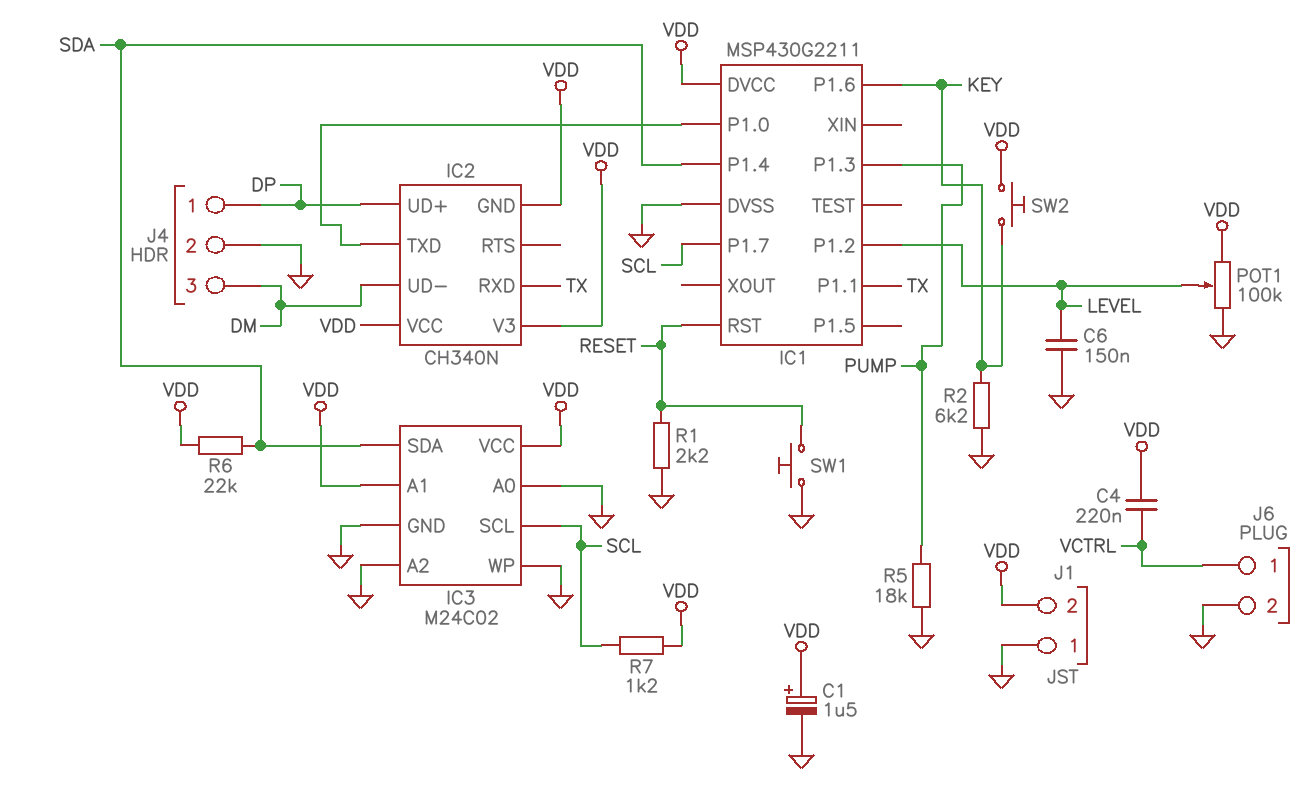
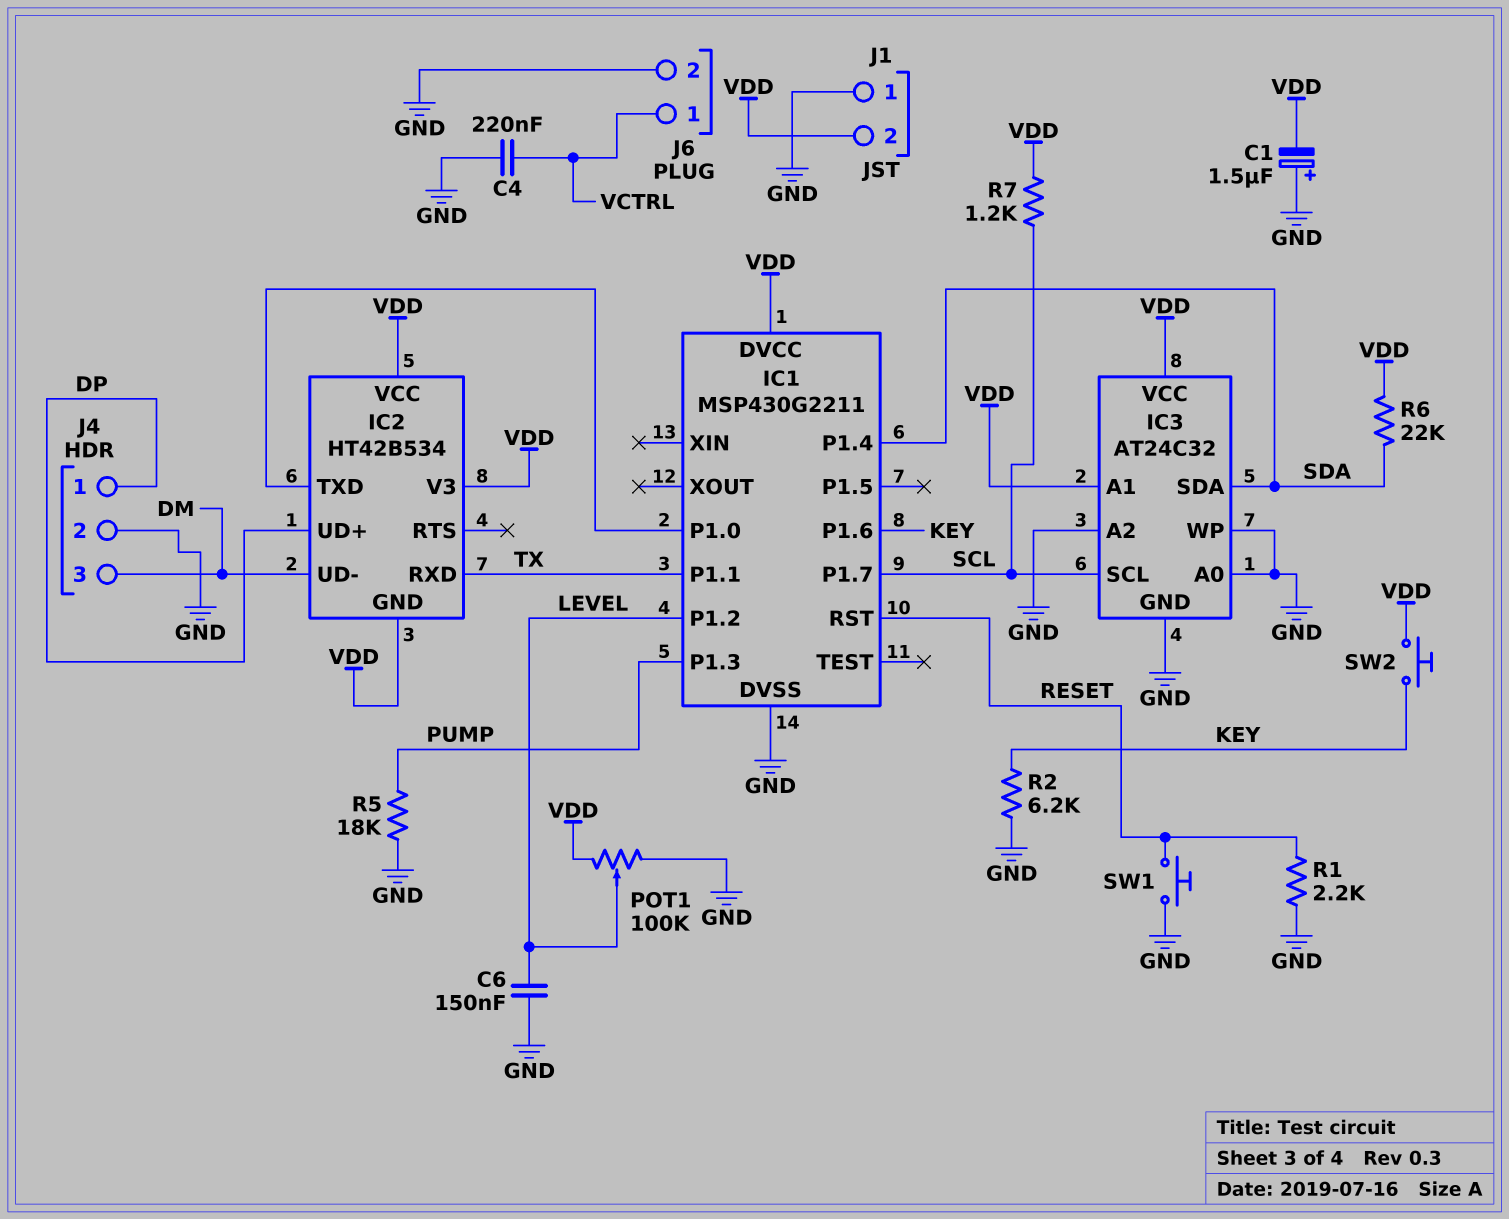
C1: 1.5uF (plus VDD, minus GND) -> 1.5uF (plus GND, minus VDD)
C4: 220nF (VCTRL, VDD) -> 220nF (GND, VCTRL)
IC2: CH340N -> HT42B534
IC3: M24C02 -> AT24C32

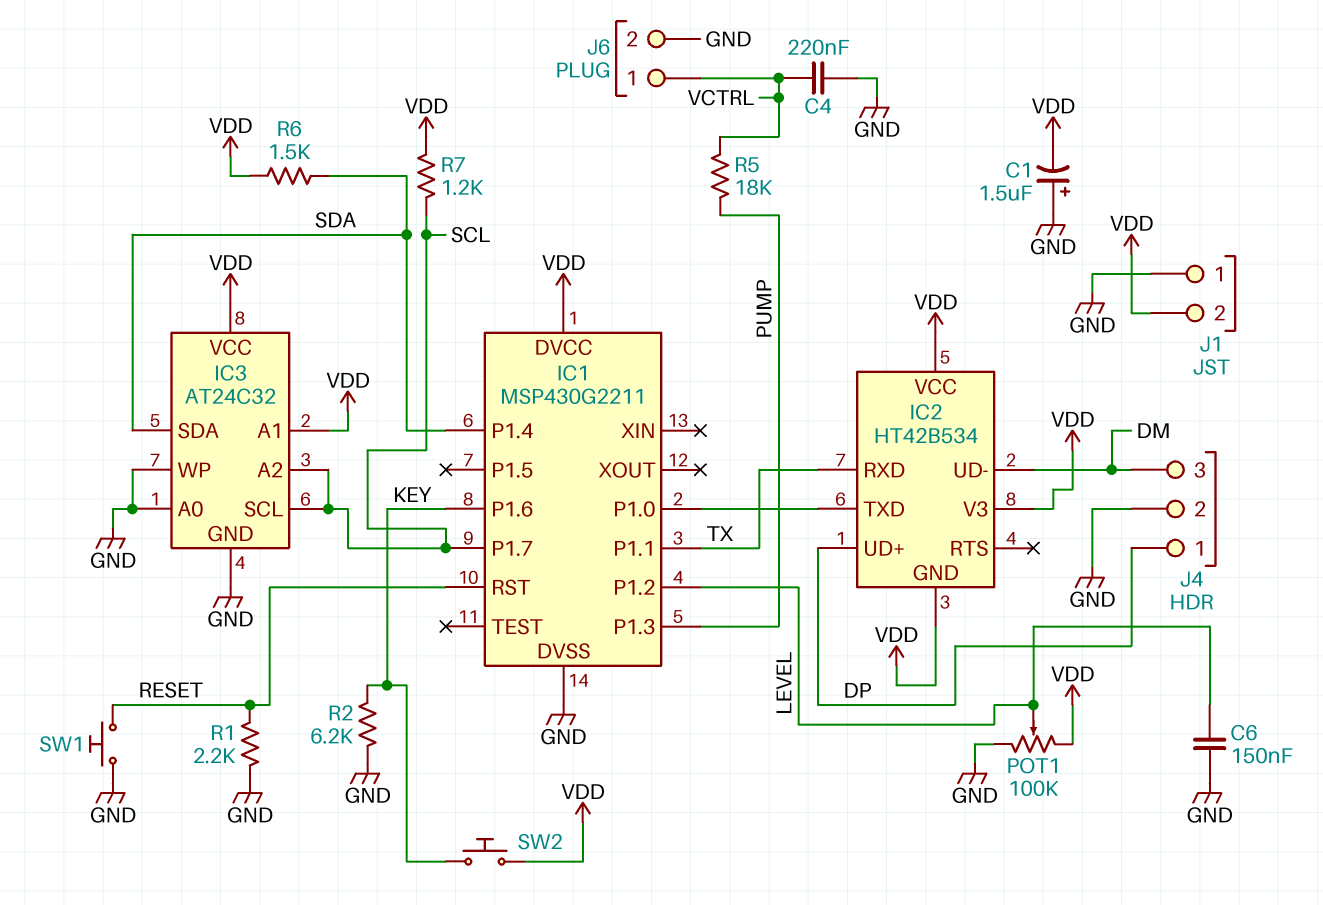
IC3 pin A2: GND -> SCL
R5: 18k (GND, PUMP) -> 18k (PUMP, VCTRL)
R6: 22k (SDA, VDD) -> 1.5k (SDA, VDD)

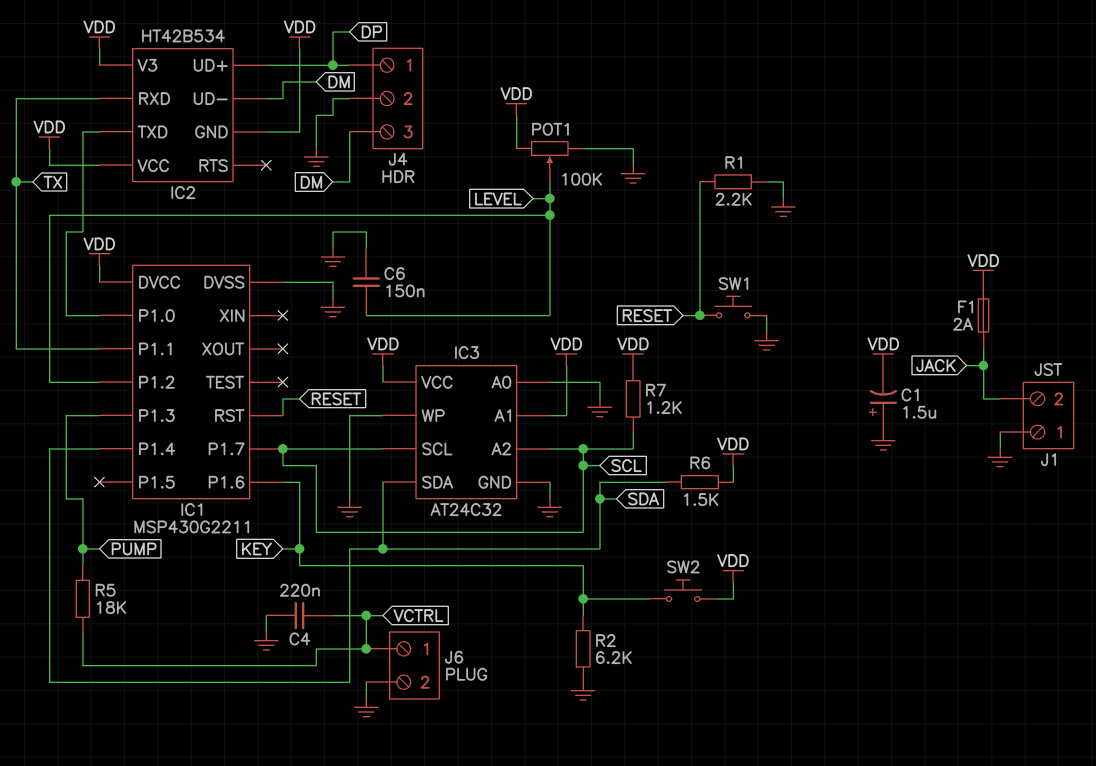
F1: none -> 2A (JACK, VDD)
J1 pin 2: VDD -> JACK

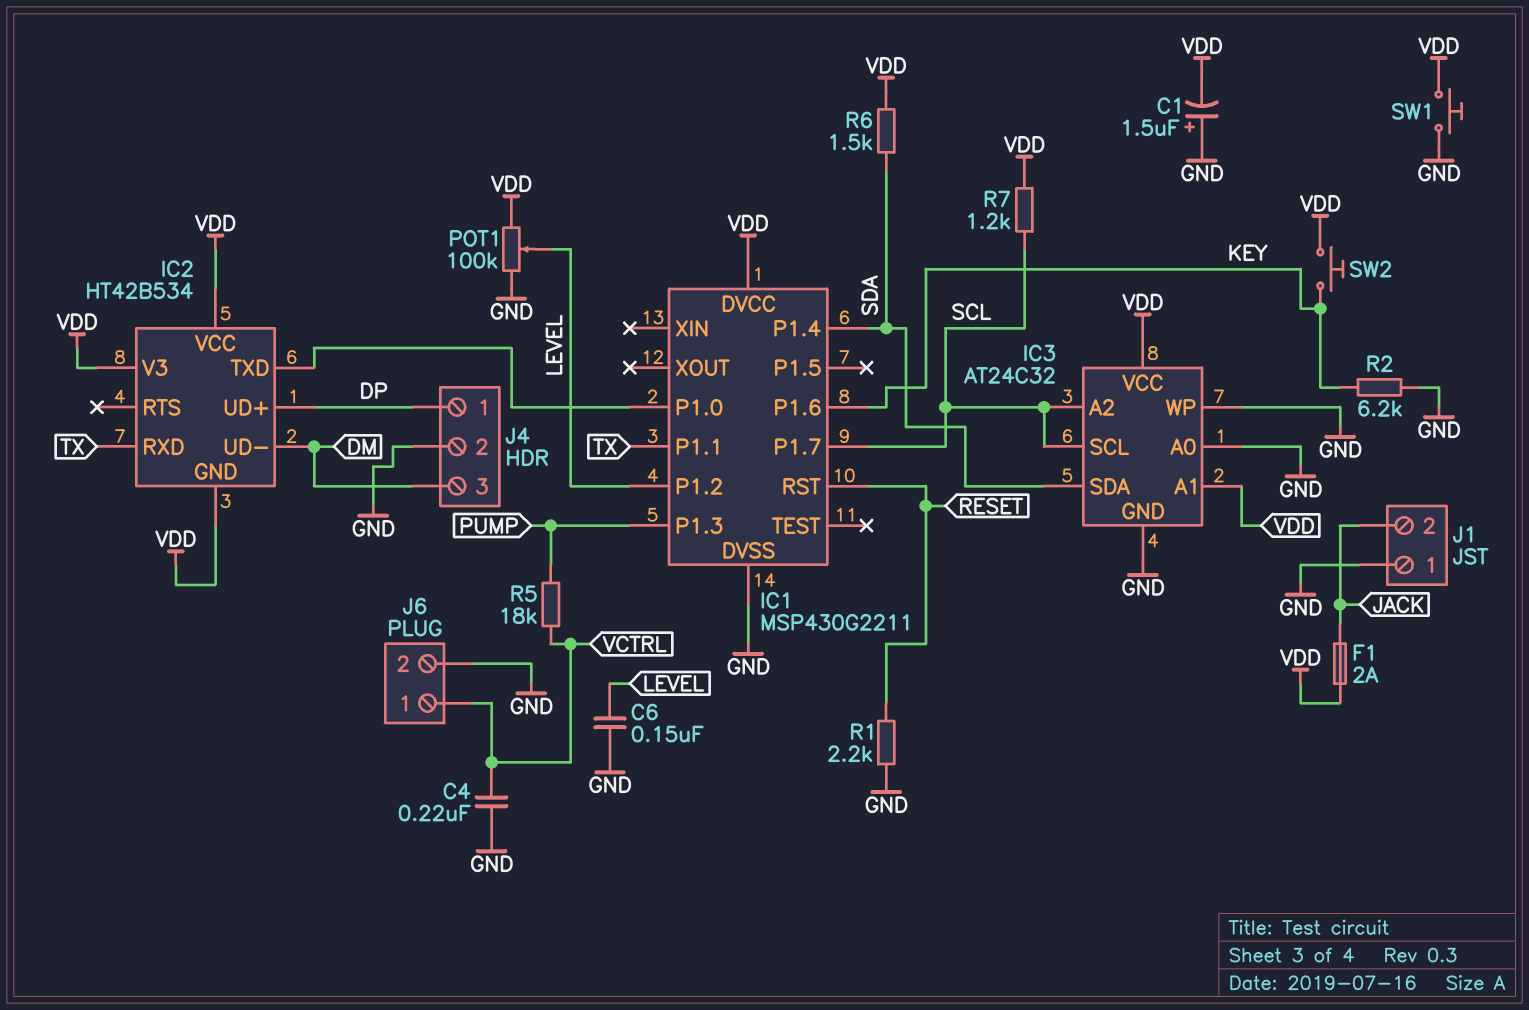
SW1: button (GND, RESET) -> button (GND, VDD)

